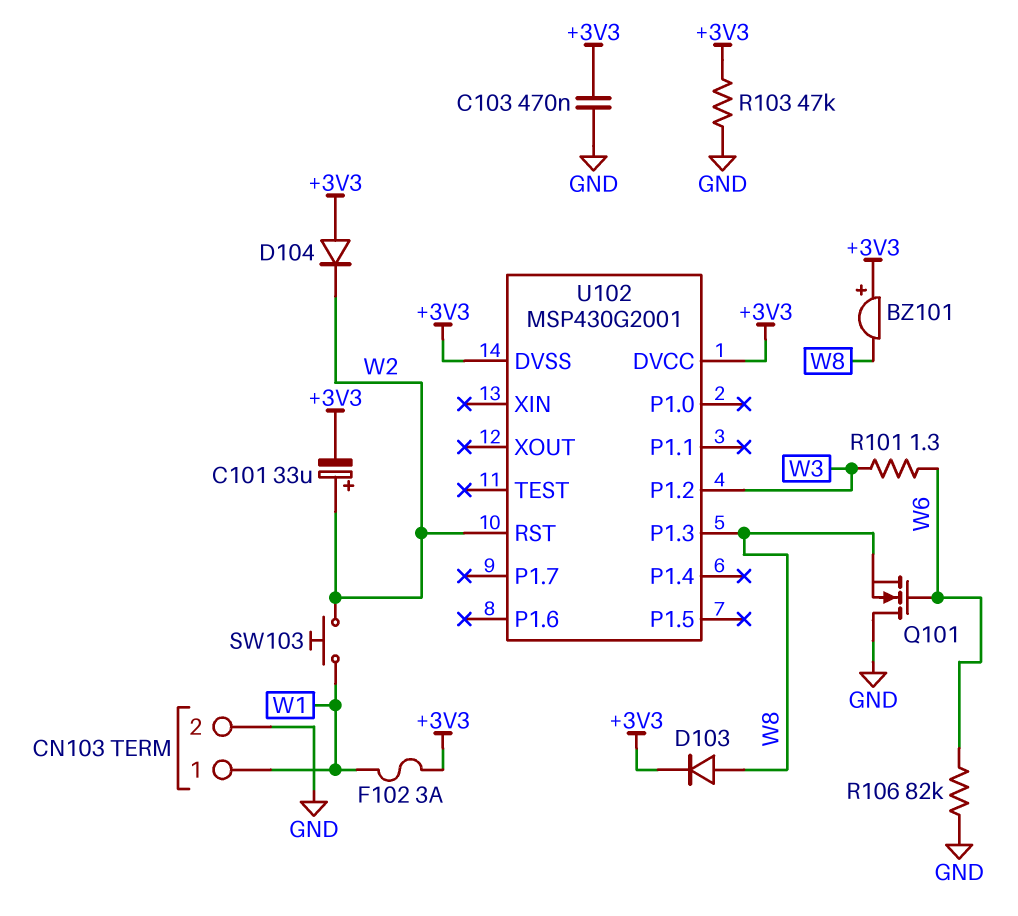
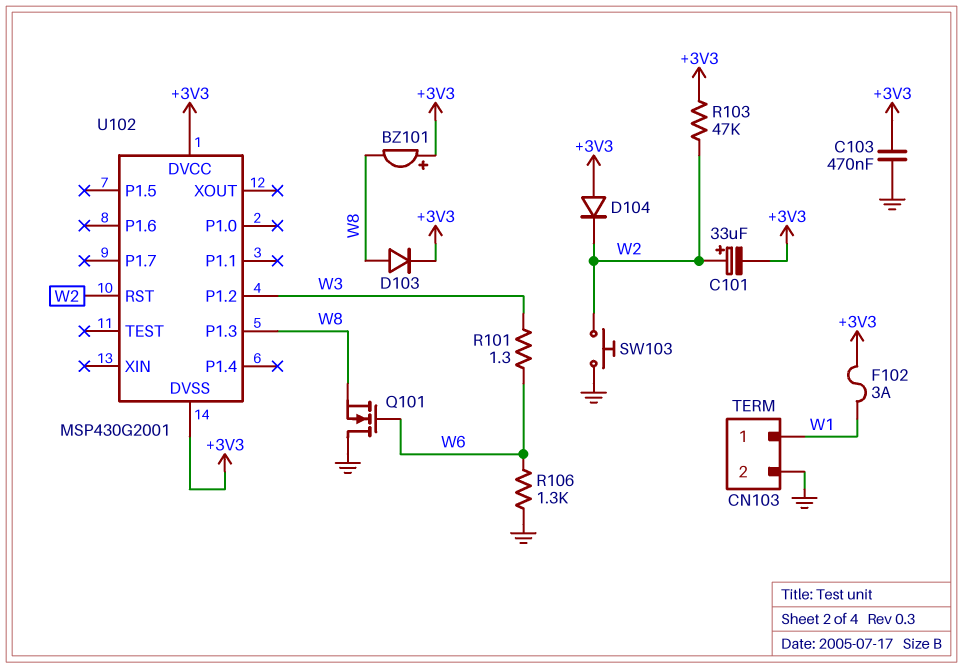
R103: 47k (+3V3, GND) -> 47k (+3V3, W2)
R106: 82k (GND, W6) -> 1.3k (GND, W6)
SW103: button (W1, W2) -> button (GND, W2)

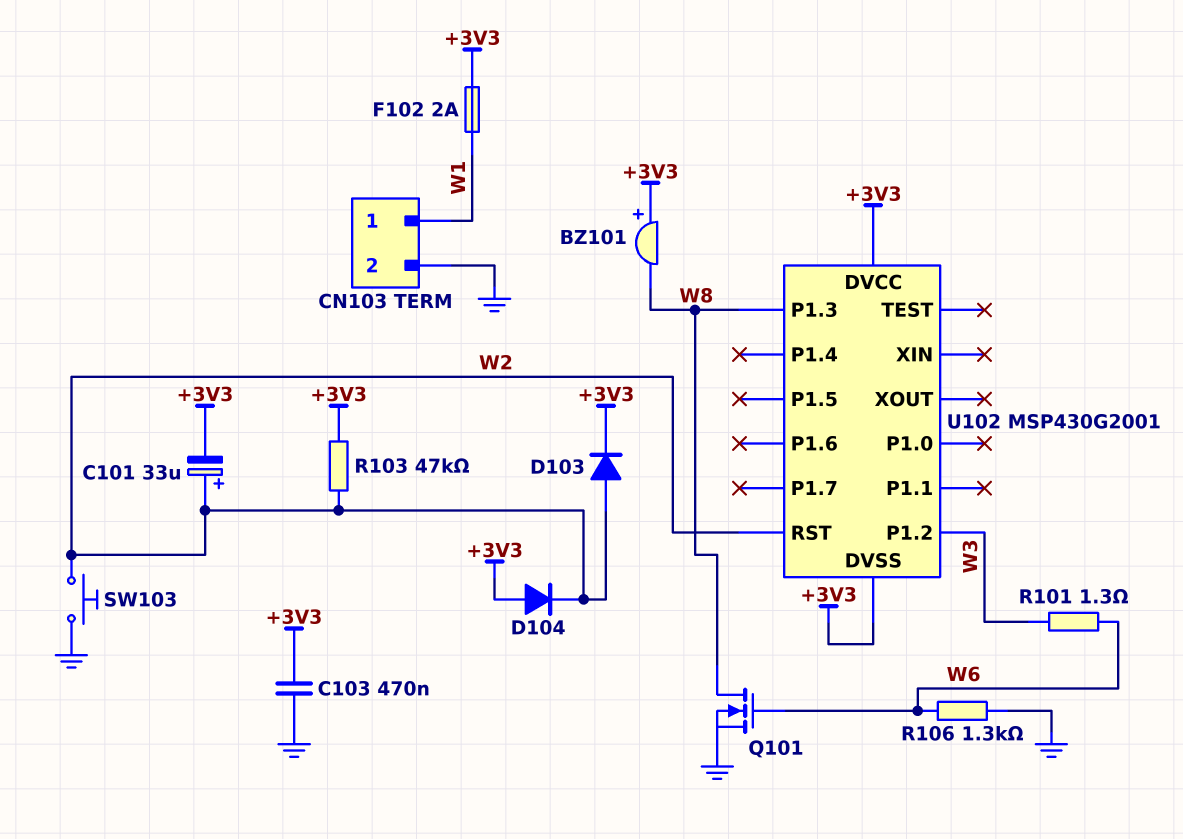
D103: diode (A W8, K +3V3) -> diode (A W2, K +3V3)
F102: 3A (+3V3, W1) -> 2A (+3V3, W1)
Q101: NMOS (G W6, D GND, S W8) -> NMOS (G W6, D W8, S GND)

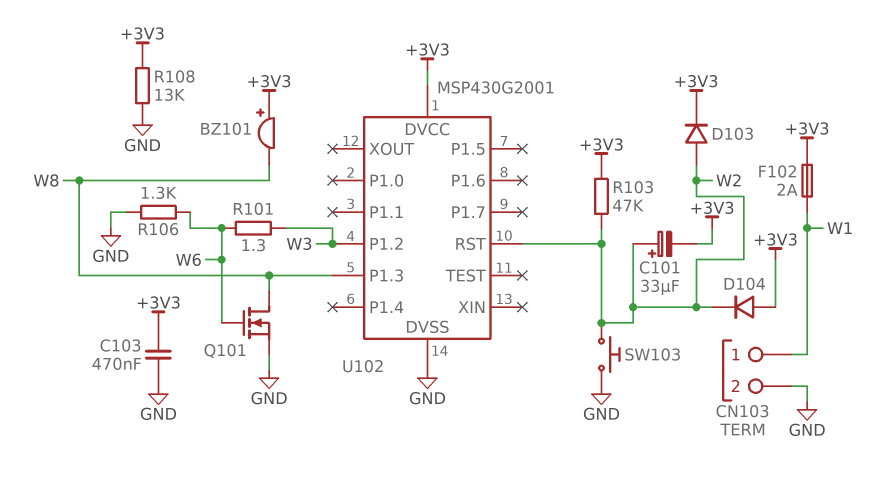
R108: none -> 13k (+3V3, GND)
U102 pin DVSS: +3V3 -> GND

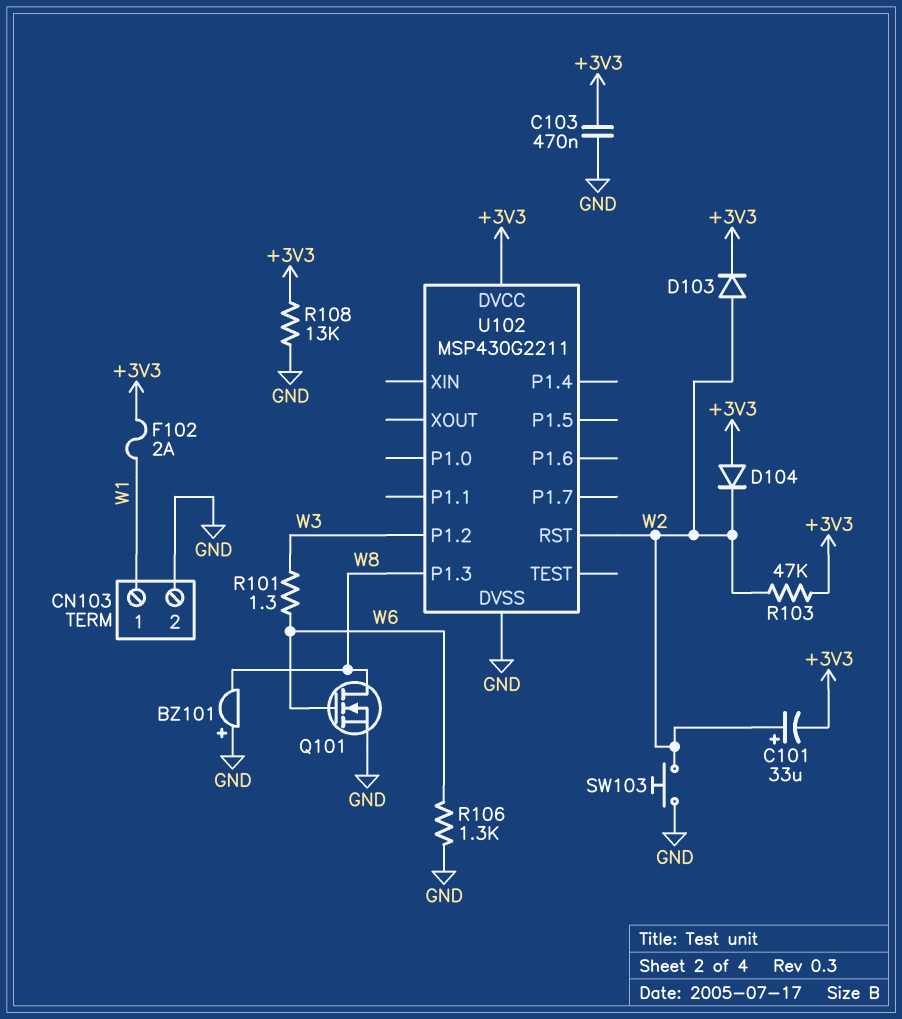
BZ101: buzzer (plus +3V3, minus W8) -> buzzer (plus GND, minus W8)
U102: MSP430G2001 -> MSP430G2211

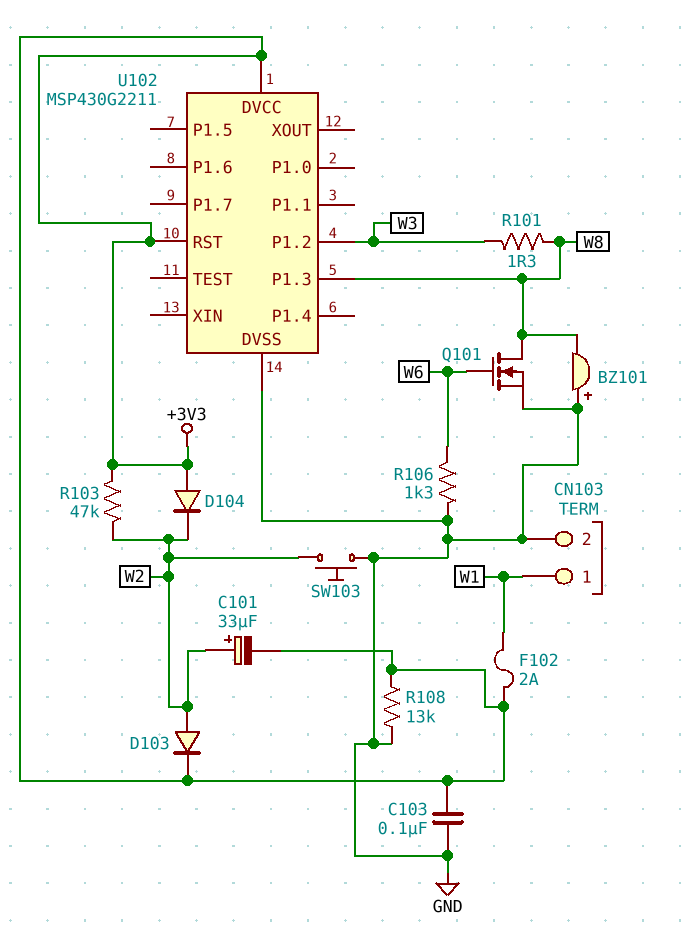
C103: 470nF (+3V3, GND) -> 100nF (+3V3, GND)
R101: 1.3 (W3, W6) -> 1.3 (W3, W8)
U102 pin RST: W2 -> +3V3

